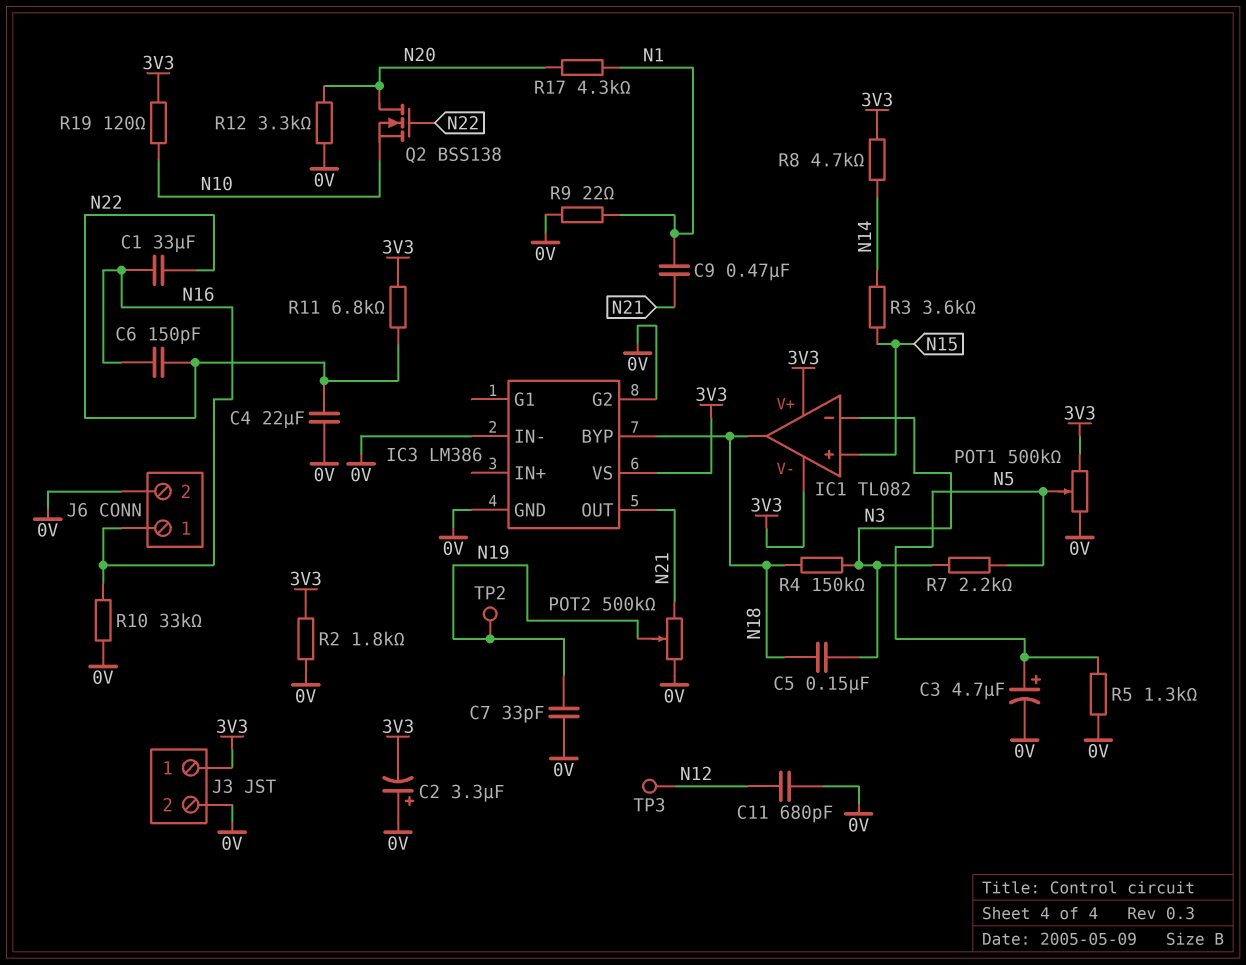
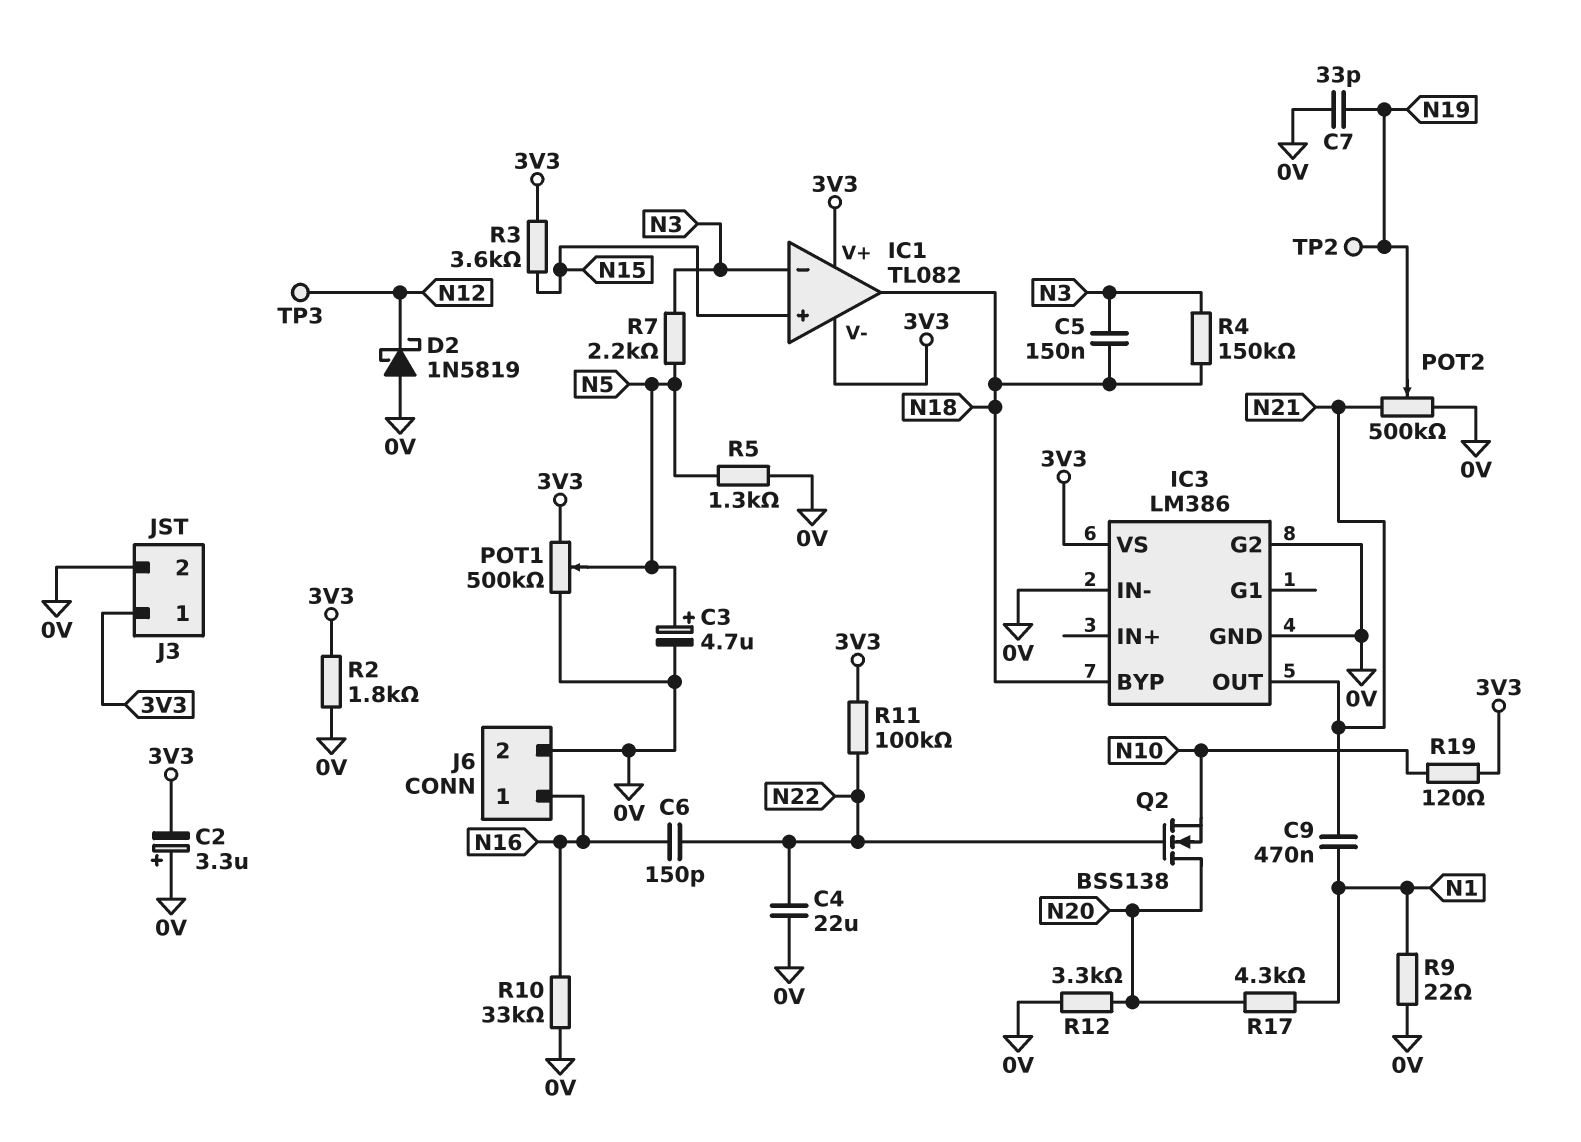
C1: 33uF (N16, N22) -> none
C11: 680pF (0V, N12) -> none
D2: none -> schottky 1N5819 (A 0V, K N12)
R3: 3.6k (N14, N15) -> 3.6k (3V3, N15)
R8: 4.7k (3V3, N14) -> none
R11: 6.8k (3V3, N22) -> 100k (3V3, N22)

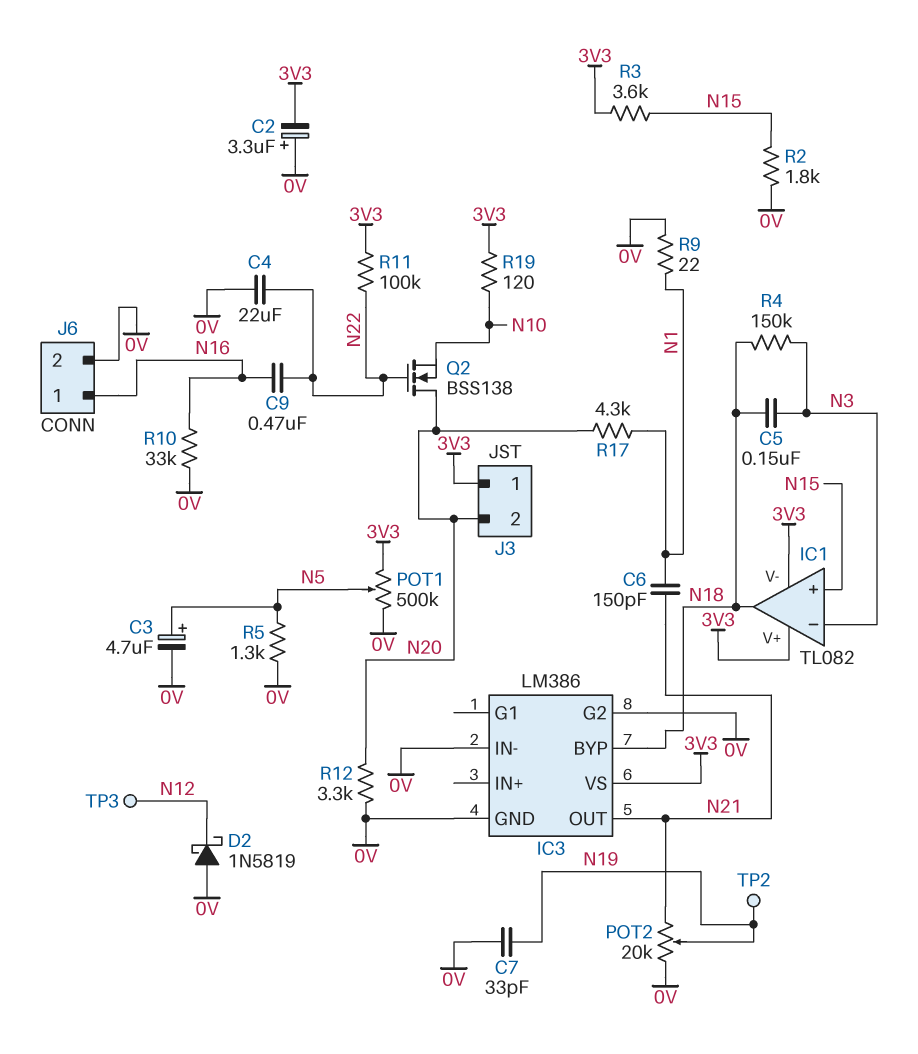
C6: 150pF (N16, N22) -> 150pF (N1, N21)
C9: 470nF (N1, N21) -> 470nF (N16, N22)
J3 pin 2: 0V -> N20
POT2: 500k (0V, N21, wiper N19) -> 20k (0V, N21, wiper N19)
R2: 1.8k (0V, 3V3) -> 1.8k (0V, N15)
R7: 2.2k (N3, N5) -> none

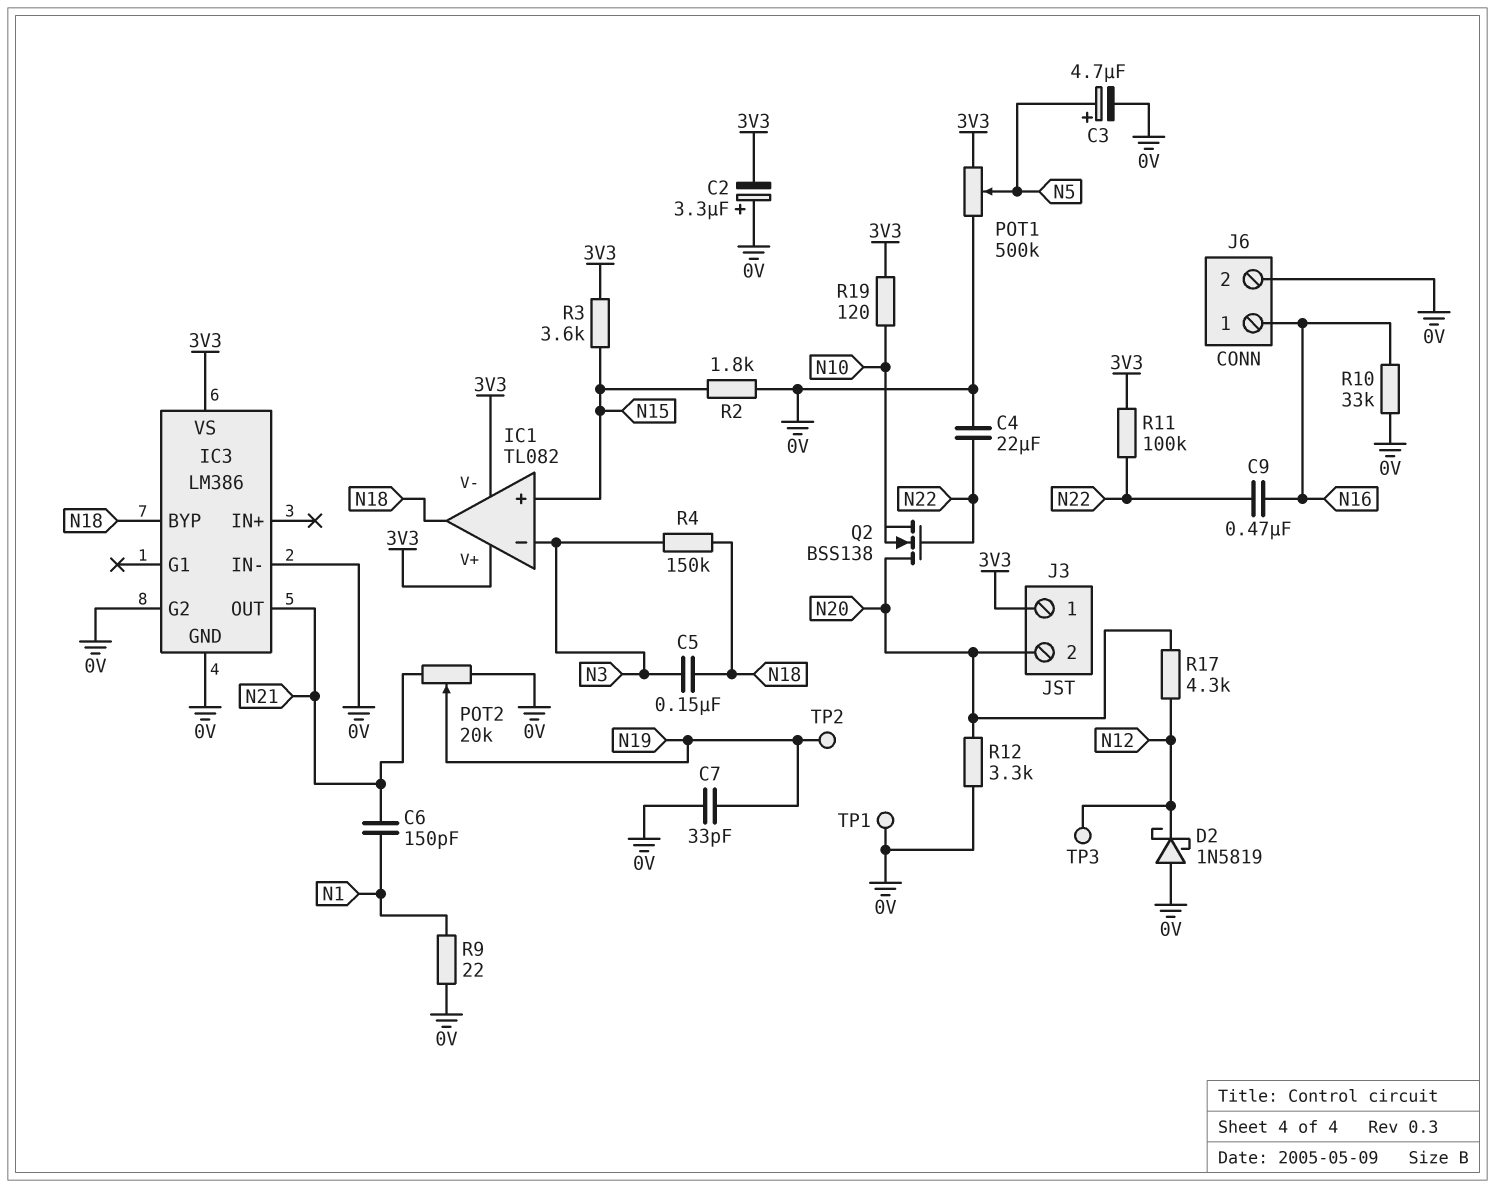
R5: 1.3k (0V, N5) -> none
R17: 4.3k (N1, N20) -> 4.3k (N12, N20)
TP1: none -> test point (0V)

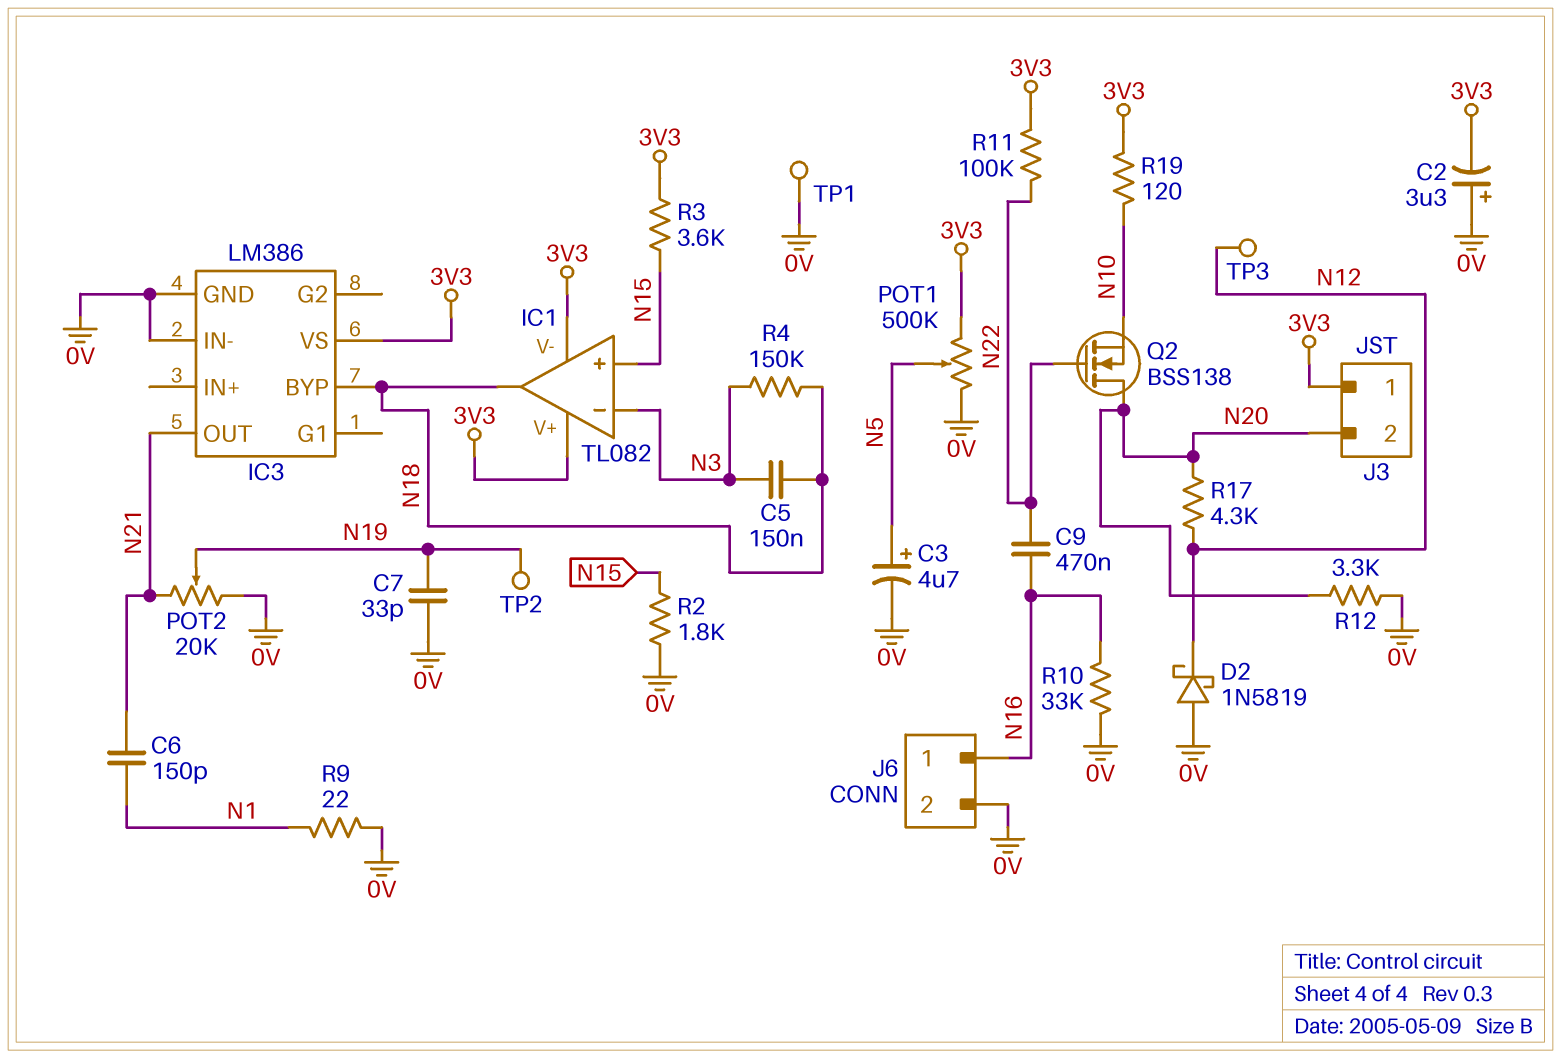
C4: 22uF (0V, N22) -> none
IC3 pin G2: 0V -> none

